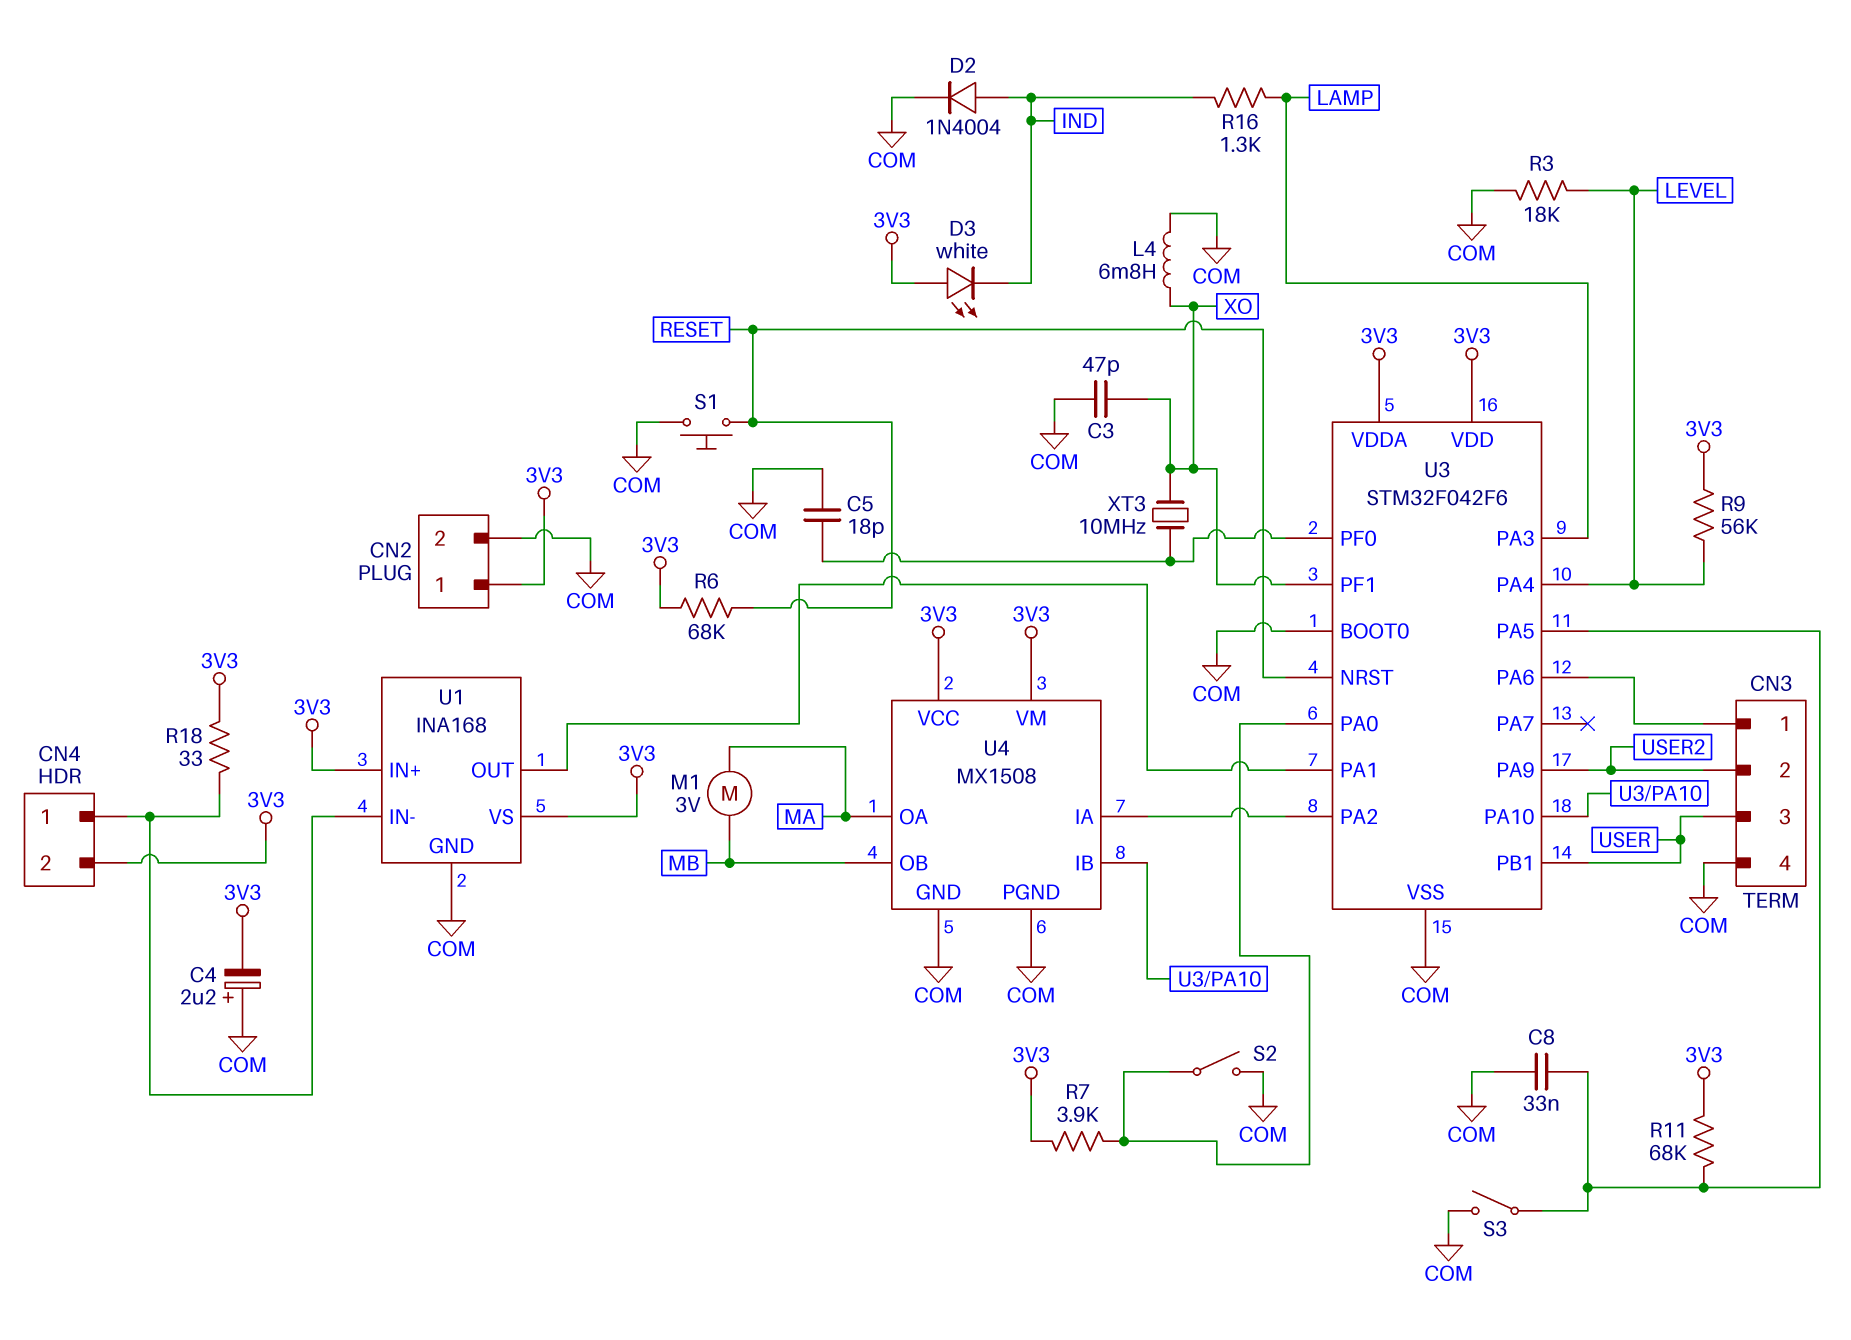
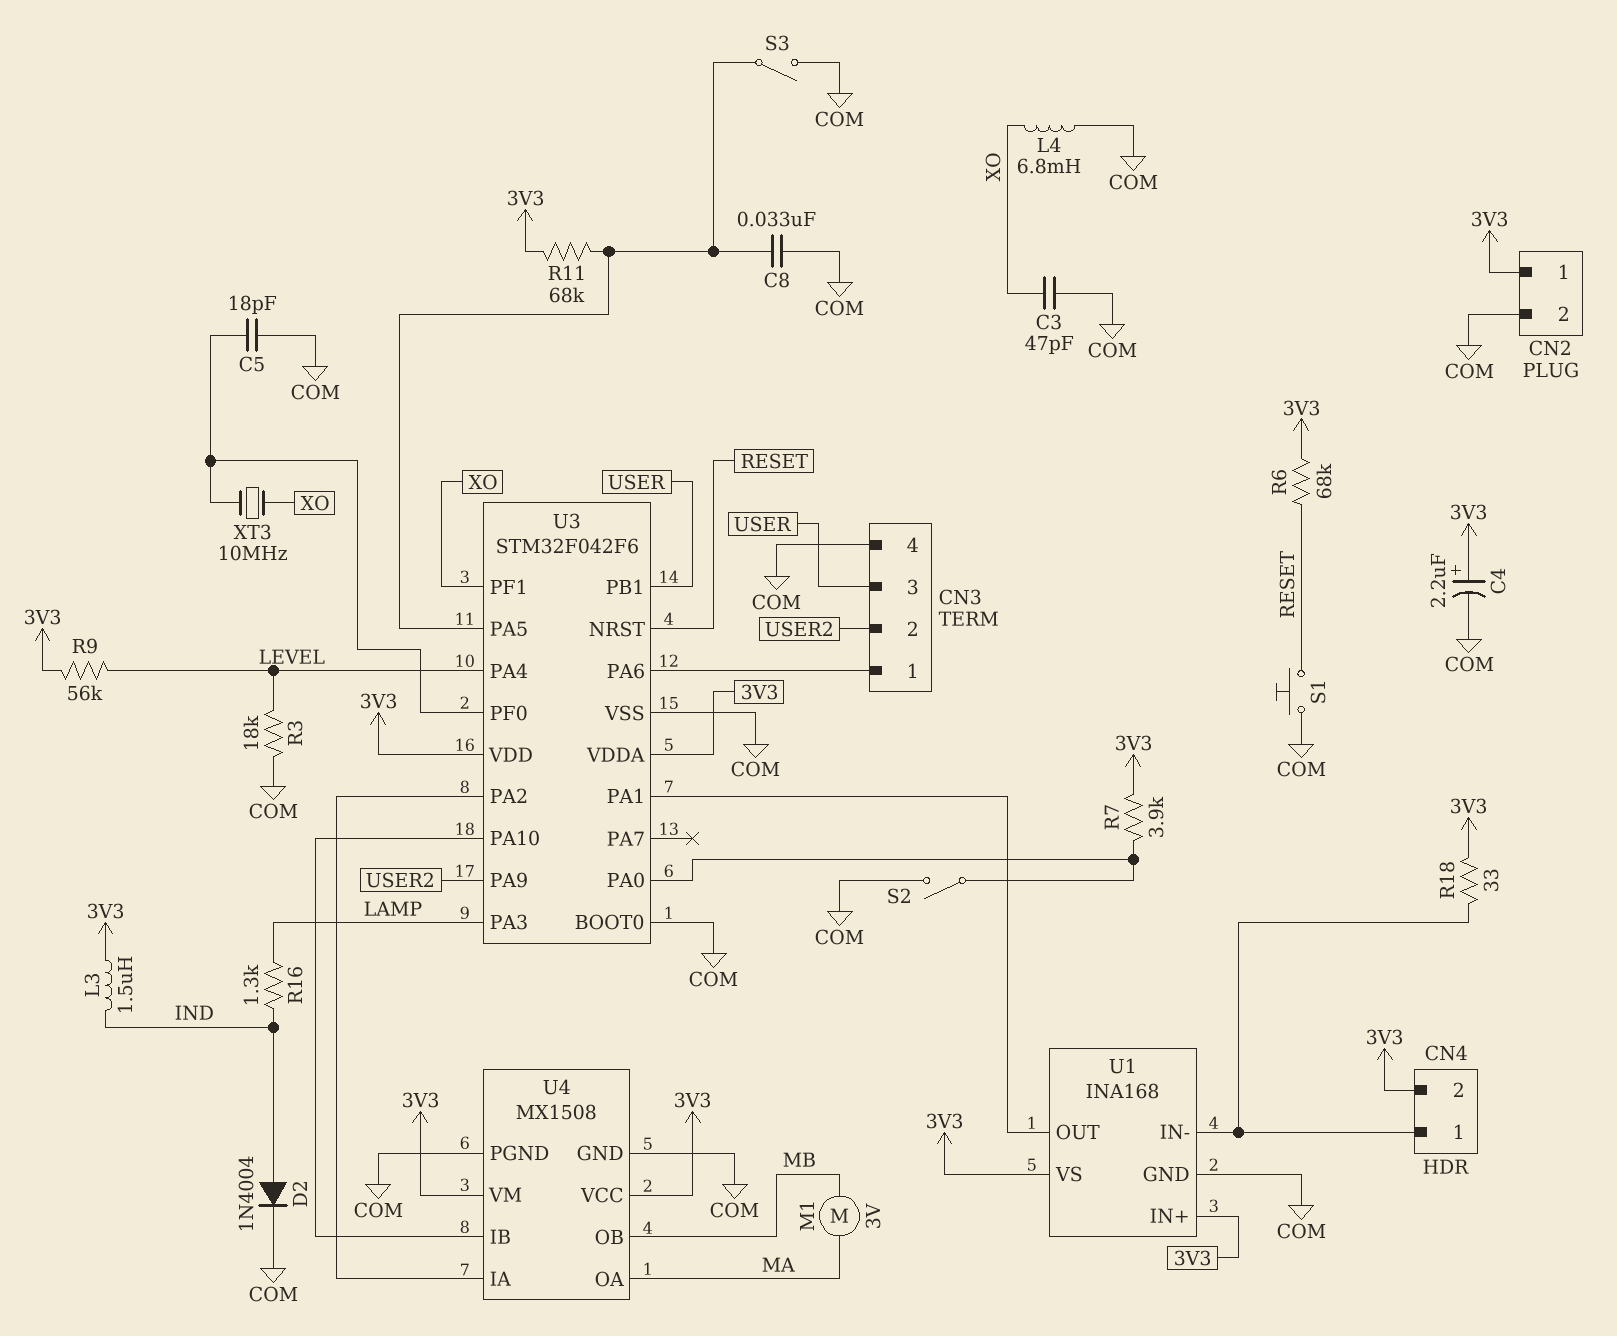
C4: 2.2uF (plus COM, minus 3V3) -> 2.2uF (plus 3V3, minus COM)
D3: LED white (A 3V3, K IND) -> none
L3: none -> 1.5uH (3V3, IND)

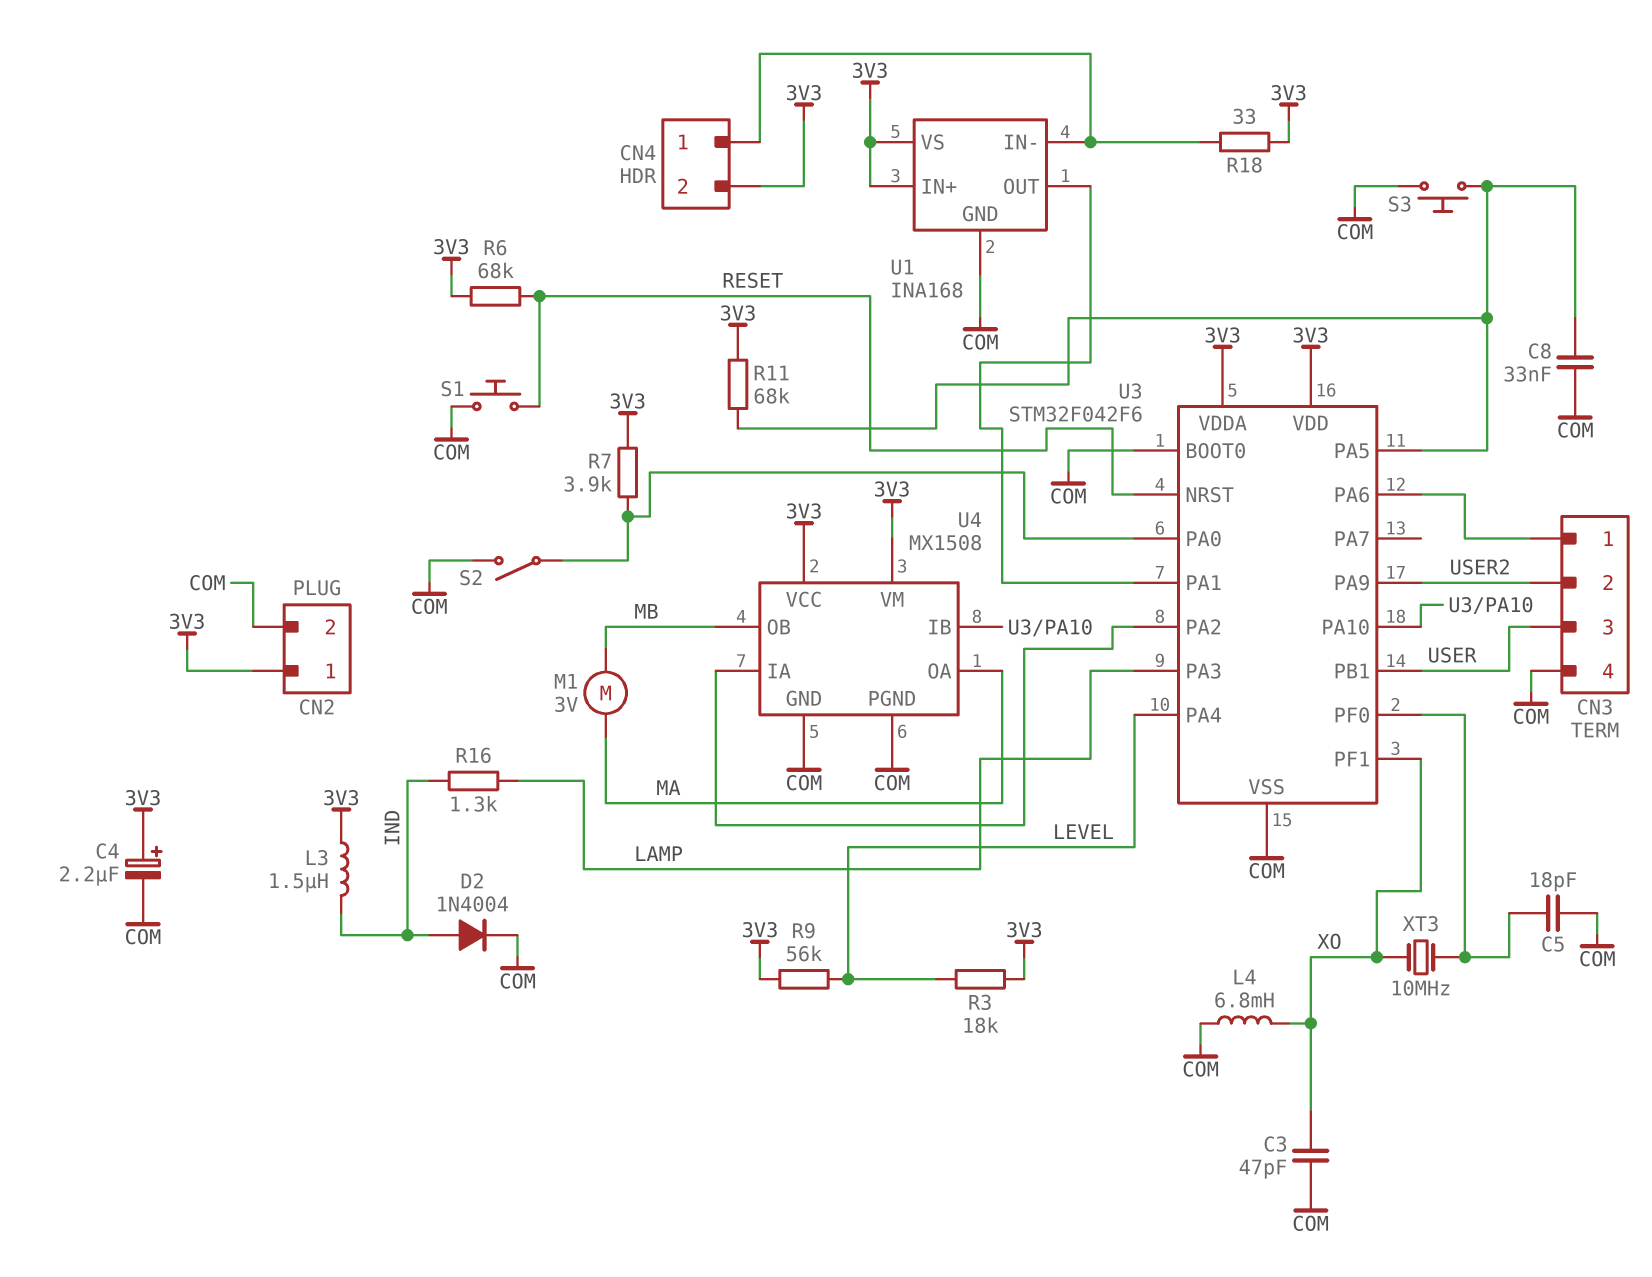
R3: 18k (COM, LEVEL) -> 18k (3V3, LEVEL)
S3: switch (COM, U3/PA5) -> button (COM, U3/PA5)

